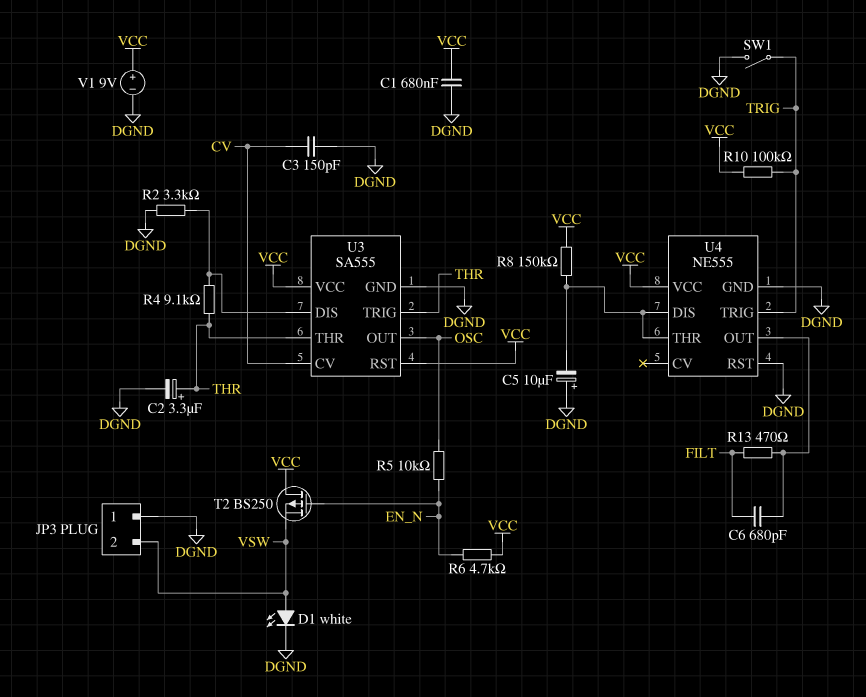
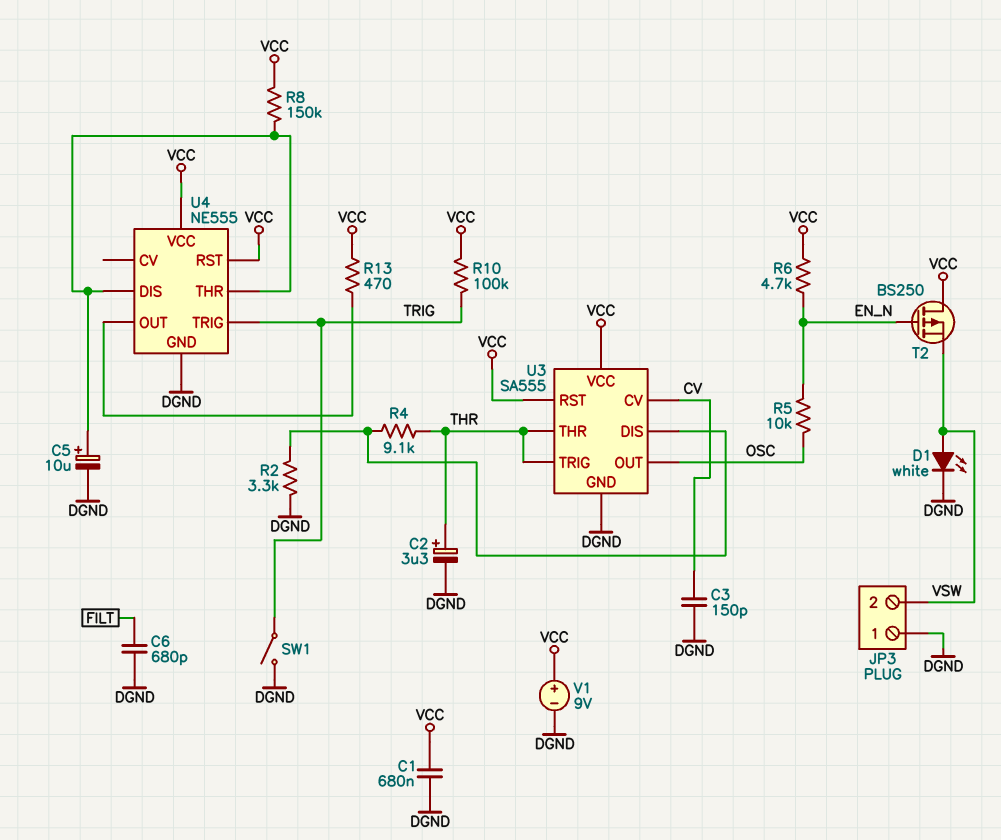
C5: 10uF (plus DGND, minus U4/DIS) -> 10uF (plus U4/DIS, minus DGND)
C6: 680pF (FILT, U4/OUT) -> 680pF (DGND, FILT)
R13: 470 (FILT, U4/OUT) -> 470 (U4/OUT, VCC)
U4 pin RST: DGND -> VCC

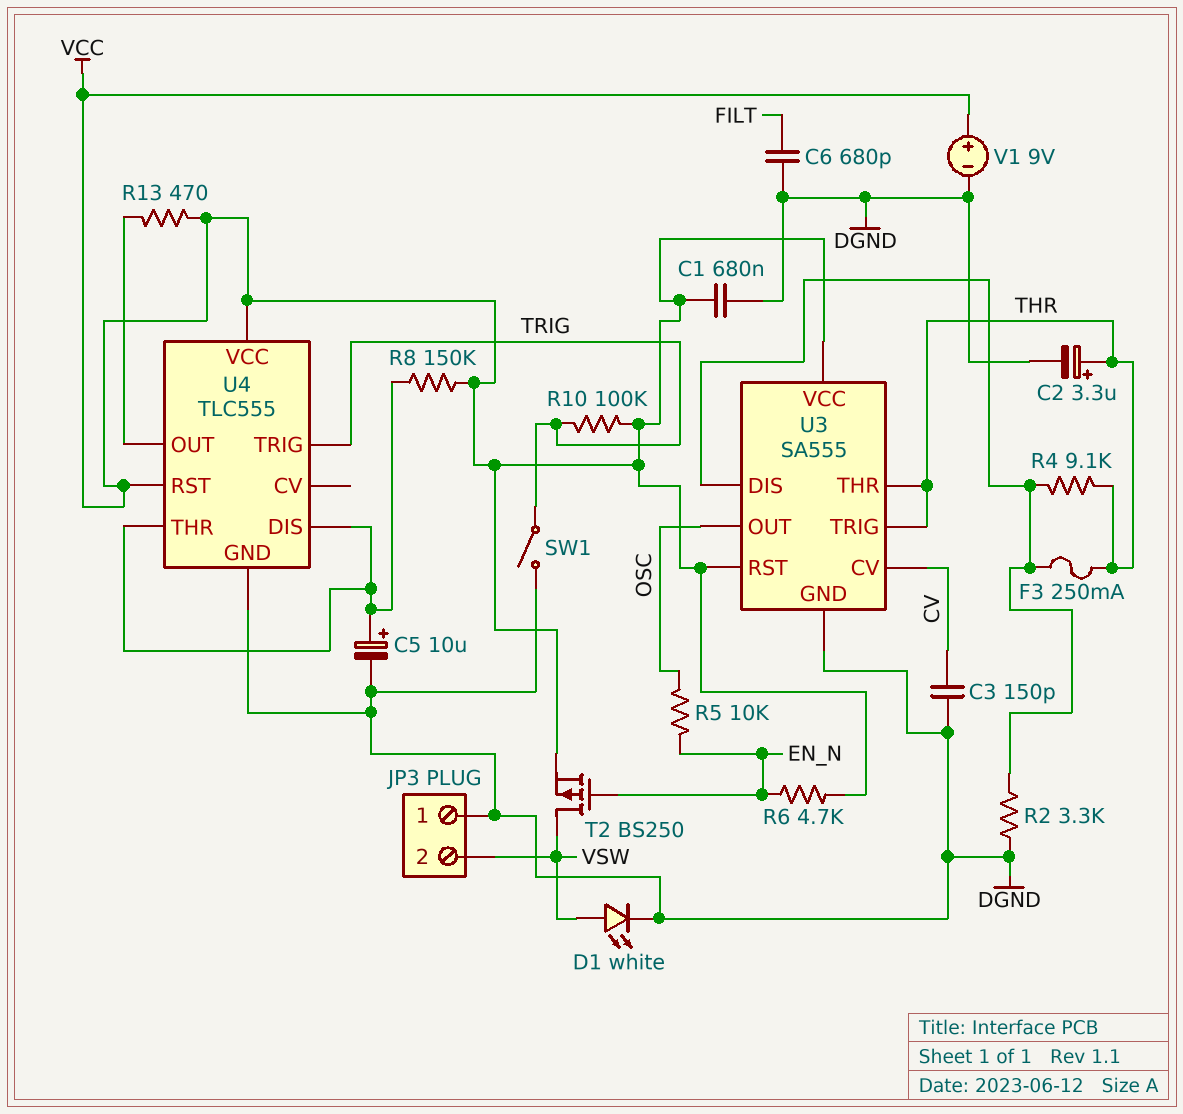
F3: none -> 250mA (THR, U3/DIS)
T2: PMOS BS250 (G EN_N, D VCC, S VSW) -> PMOS BS250 (G EN_N, D VSW, S VCC)
U4: NE555 -> TLC555

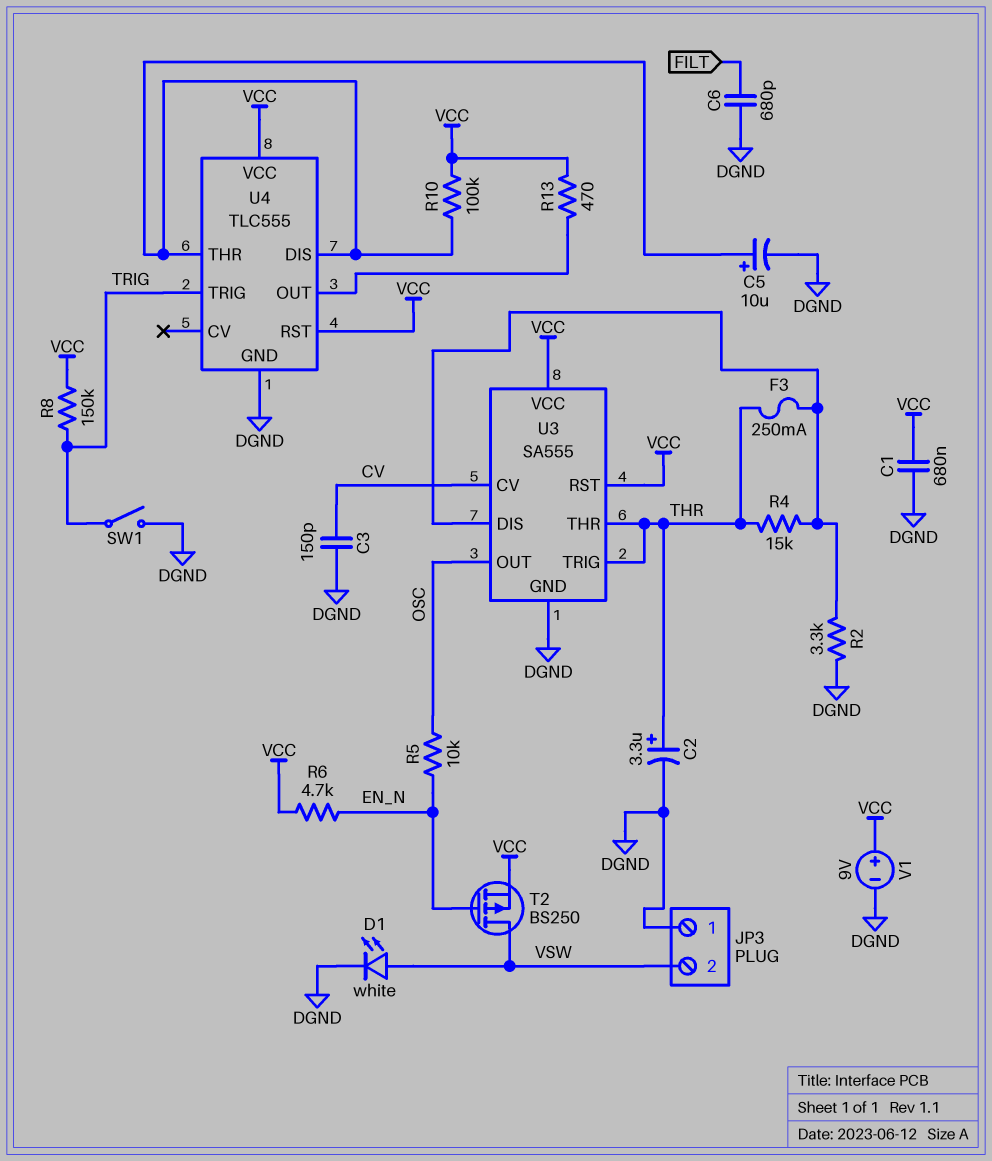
R4: 9.1k (THR, U3/DIS) -> 15k (THR, U3/DIS)
R8: 150k (U4/DIS, VCC) -> 150k (TRIG, VCC)
R10: 100k (TRIG, VCC) -> 100k (U4/DIS, VCC)

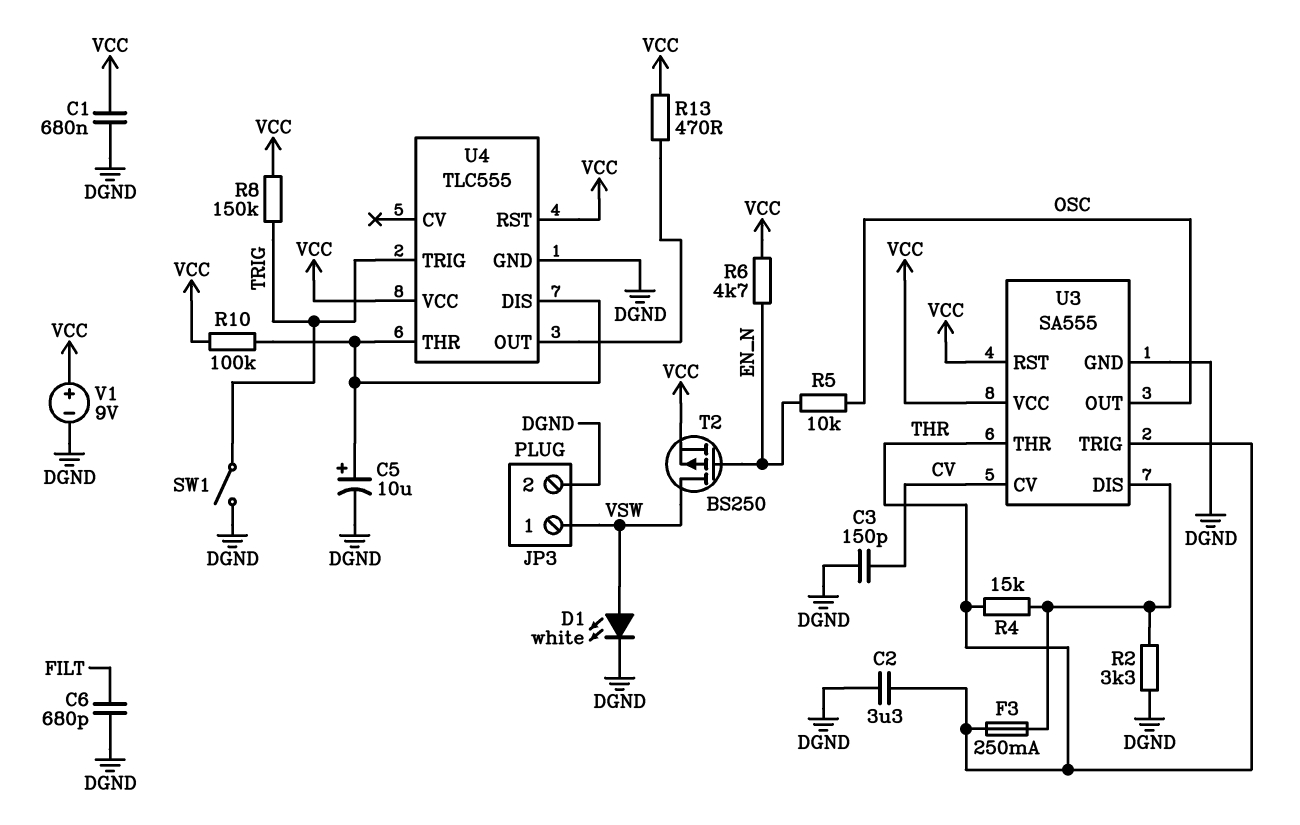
C2: 3.3uF (plus THR, minus DGND) -> 3.3uF (DGND, THR)
JP3 pin 1: DGND -> VSW
JP3 pin 2: VSW -> DGND

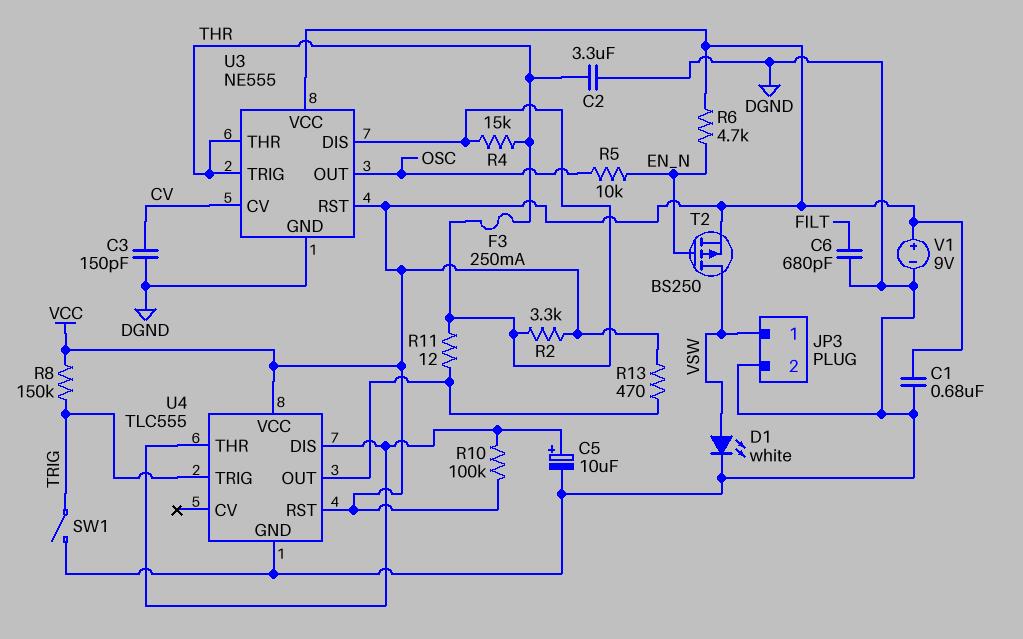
R2: 3.3k (DGND, U3/DIS) -> 3.3k (U3/DIS, VCC)
R11: none -> 12 (U3/DIS, U4/OUT)
U3: SA555 -> NE555

